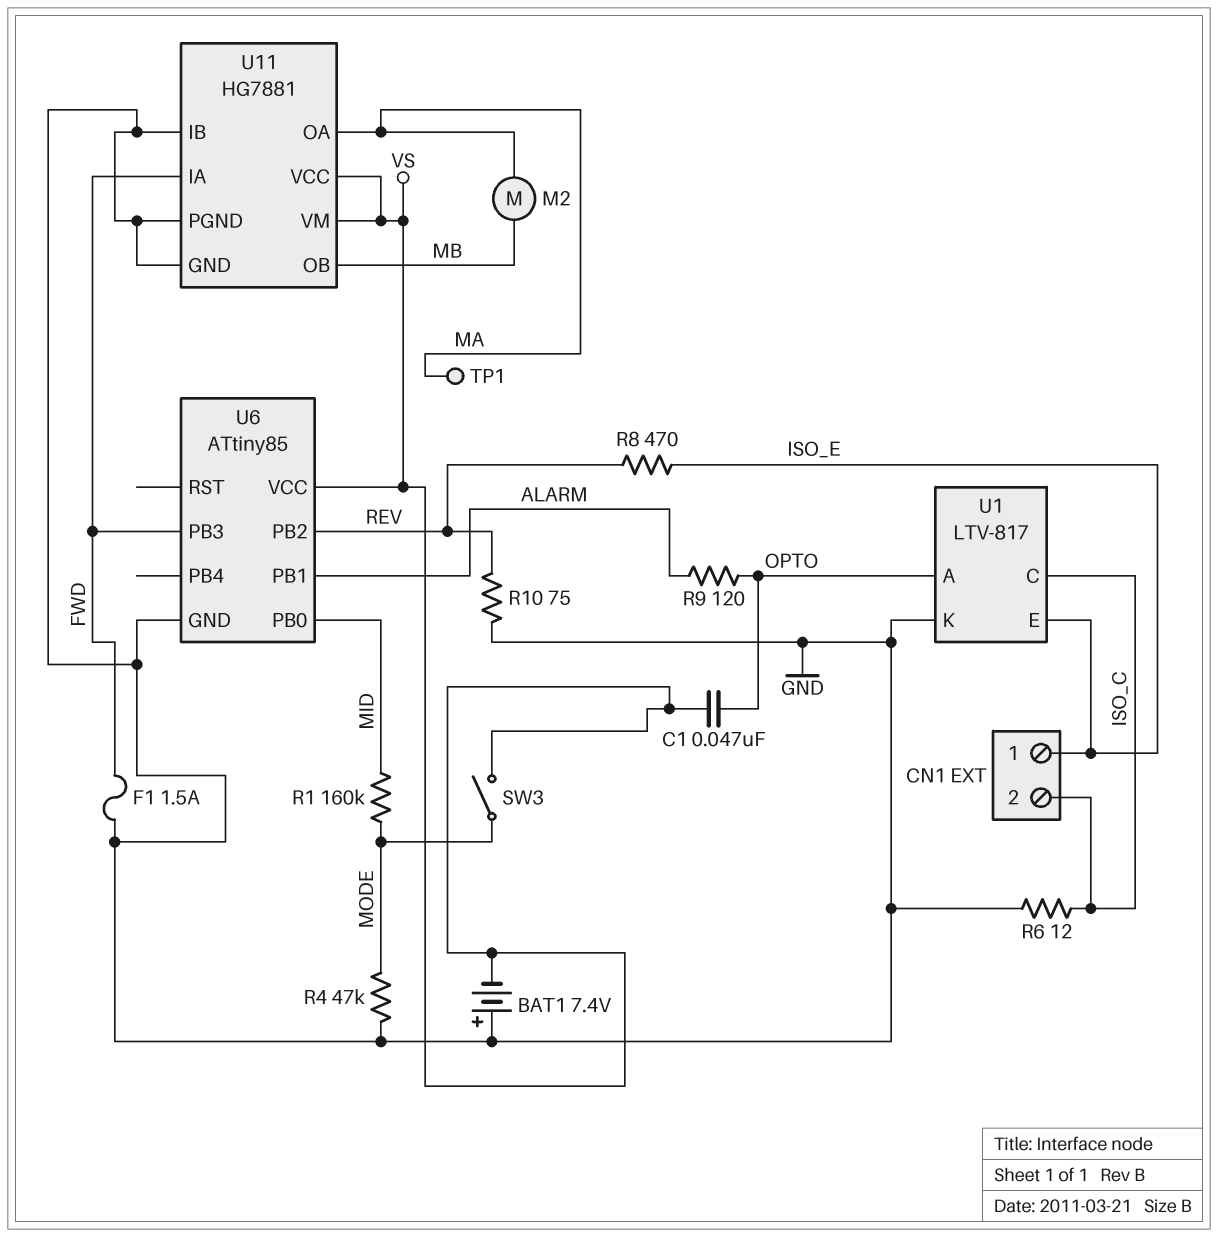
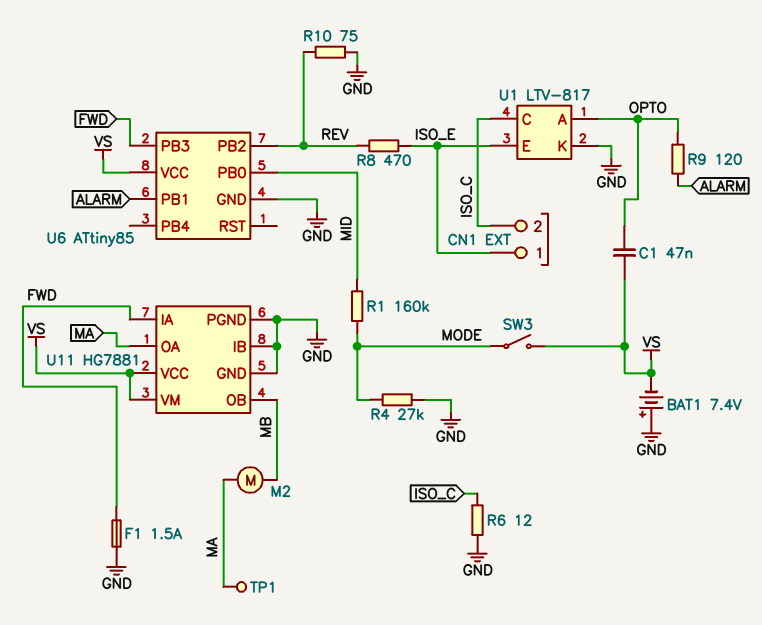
R4: 47k (GND, MODE) -> 27k (GND, MODE)

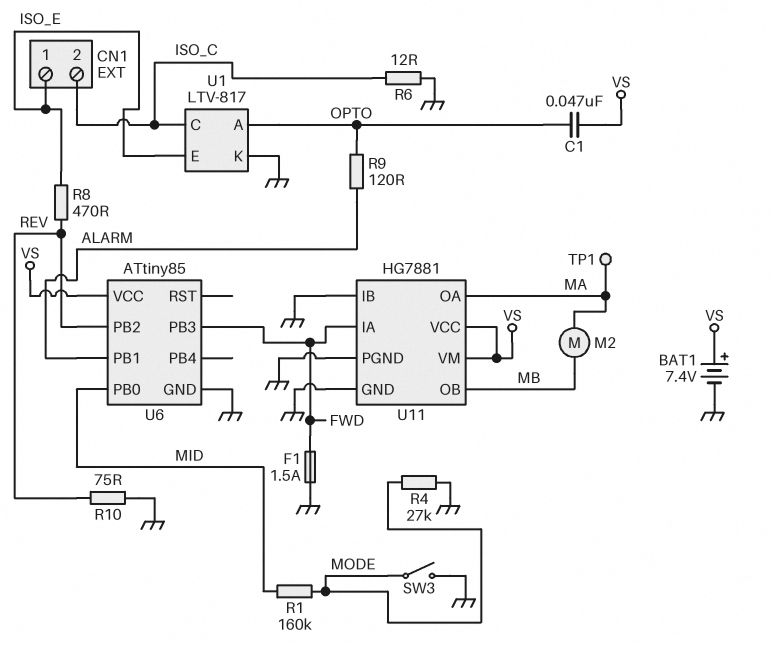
BAT1: 7.4V (plus GND, minus VS) -> 7.4V (plus VS, minus GND)
SW3: switch (MODE, VS) -> switch (GND, MODE)

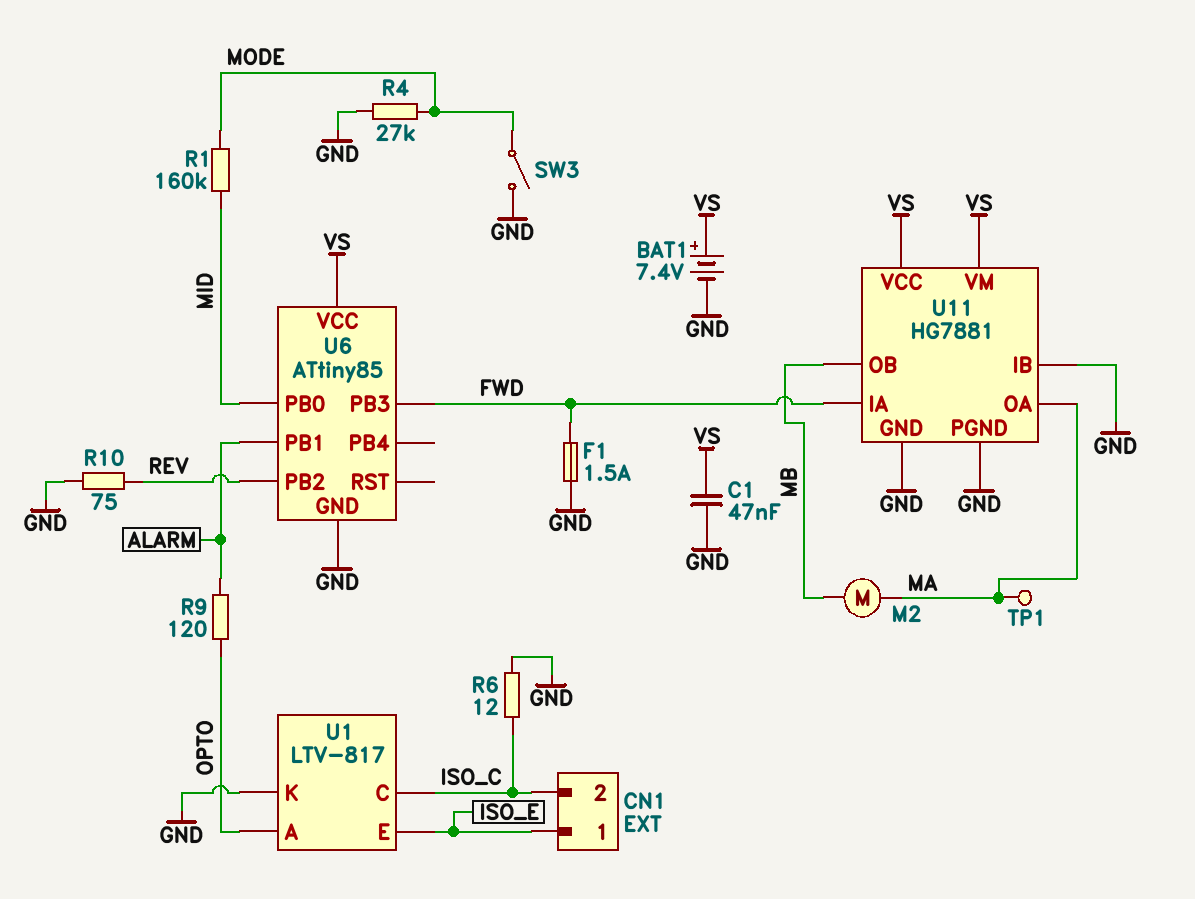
C1: 47nF (OPTO, VS) -> 47nF (GND, VS)
R8: 470 (ISO_E, REV) -> none

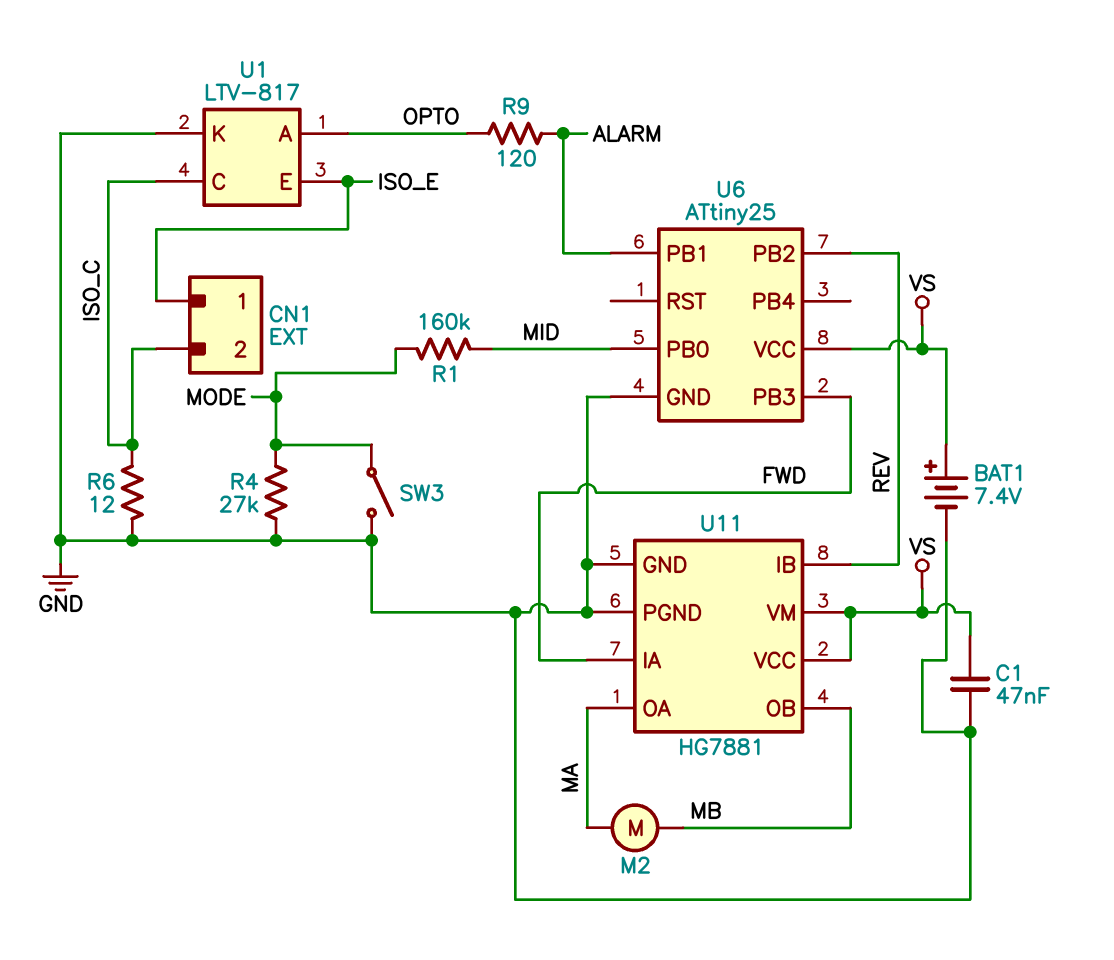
F1: 1.5A (FWD, GND) -> none
R10: 75 (GND, REV) -> none
TP1: test point (MA) -> none
U6: ATtiny85 -> ATtiny25
U11 pin IB: GND -> REV

